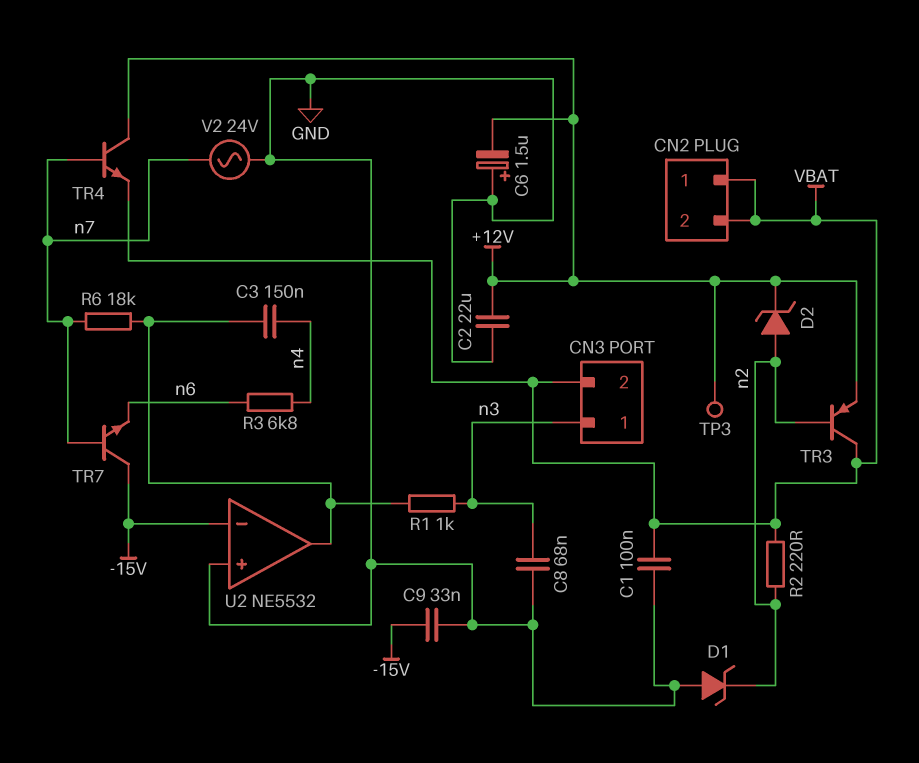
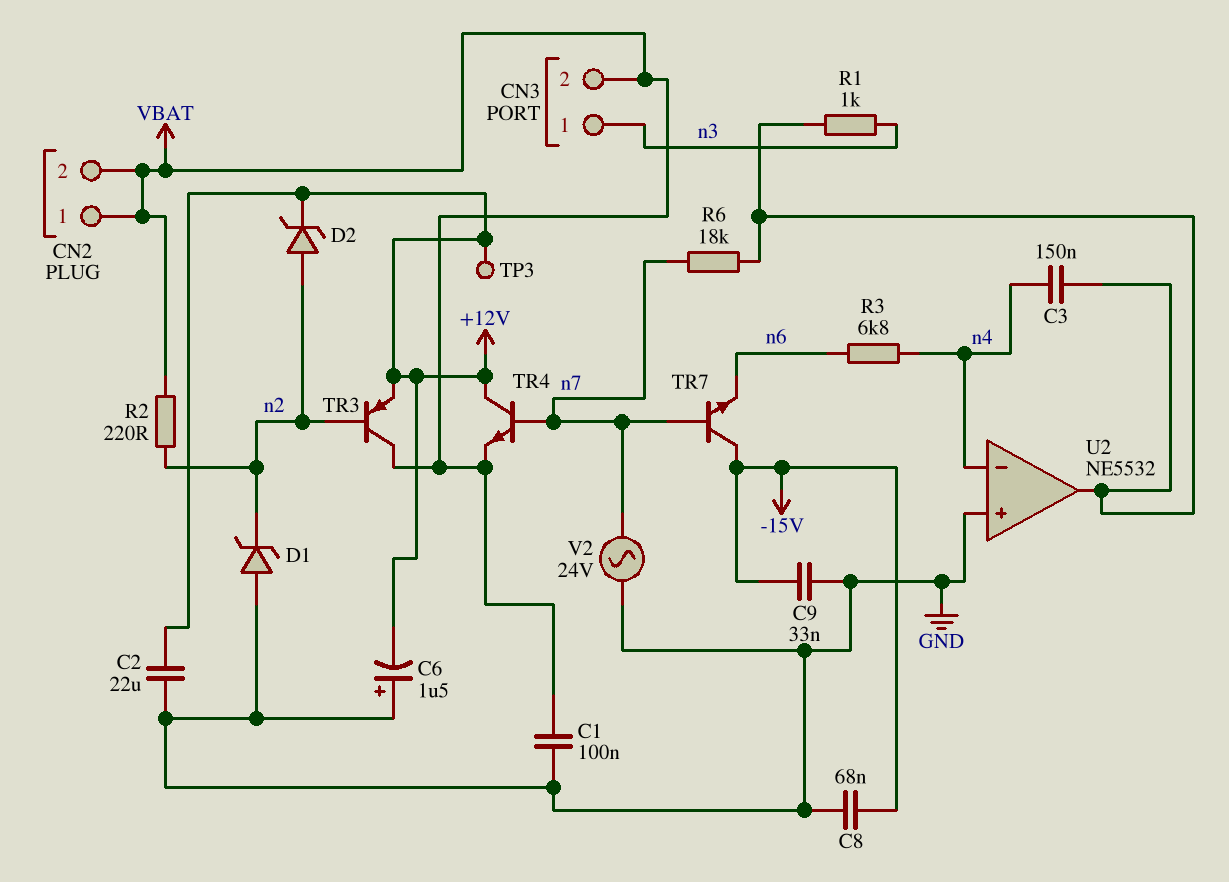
C8: 68nF (GND, n3) -> 68nF (-15V, GND)
U2 pin in-: -15V -> n4

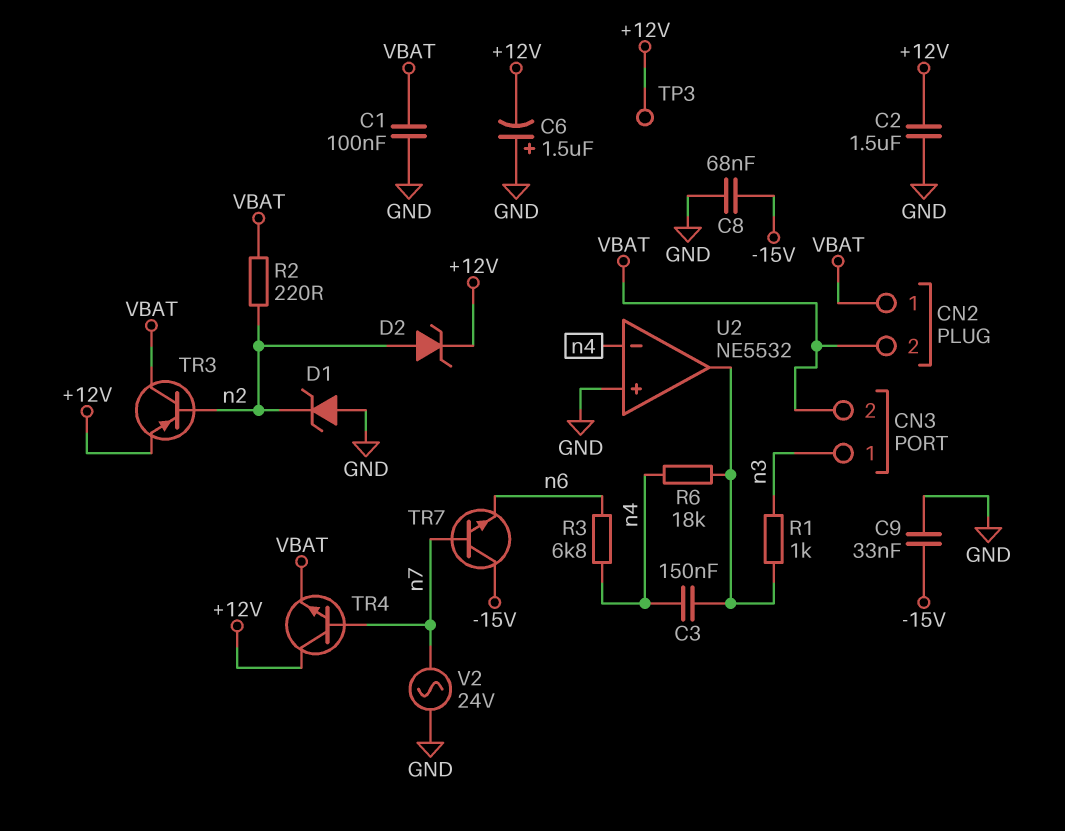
C2: 22uF (+12V, GND) -> 1.5uF (+12V, GND)
R6: 18k (U2/out, n7) -> 18k (U2/out, n4)

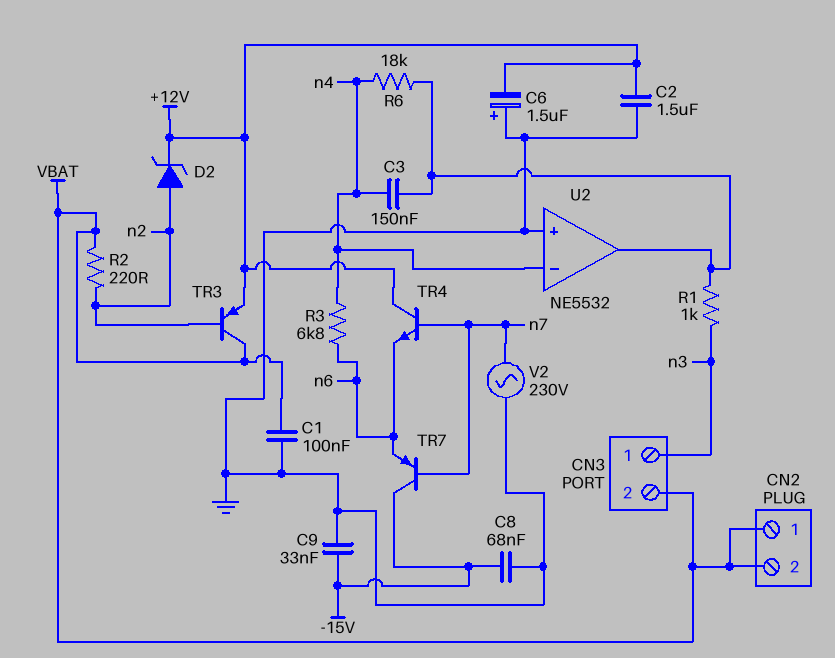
D1: zener (A GND, K n2) -> none
TP3: test point (+12V) -> none
TR4: NPN (B n7, C +12V, E VBAT) -> NPN (B n7, C +12V, E n6)
TR7: NPN (B n7, C -15V, E n6) -> PNP (B n7, C -15V, E n6)
V2: AC 24V (GND, n7) -> AC 230V (GND, n7)

